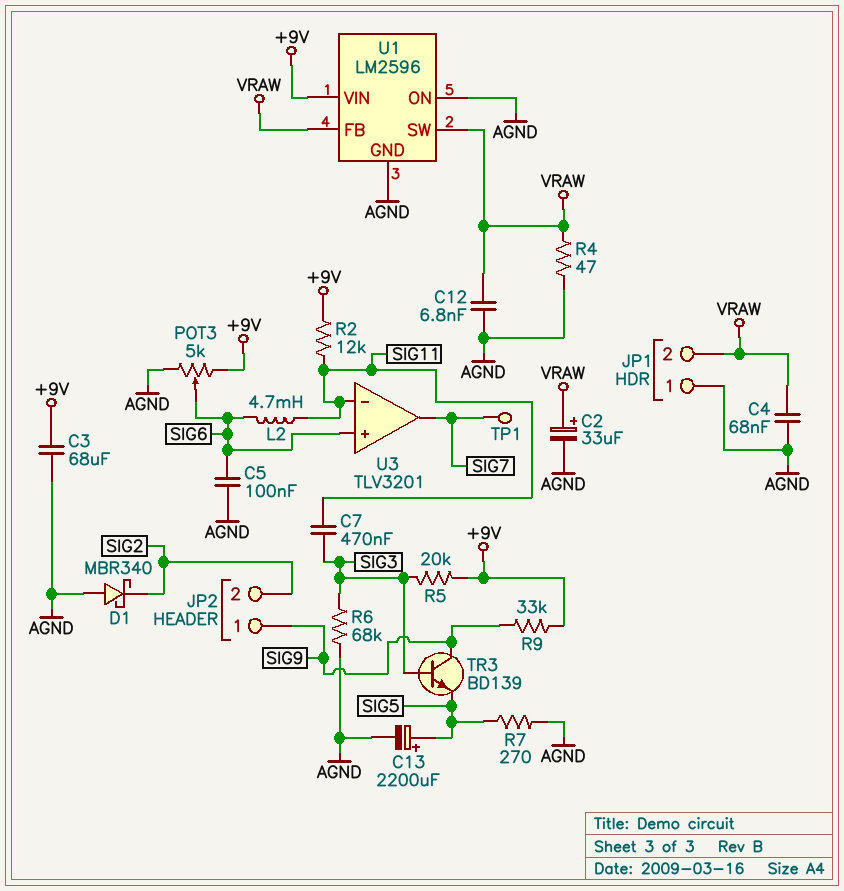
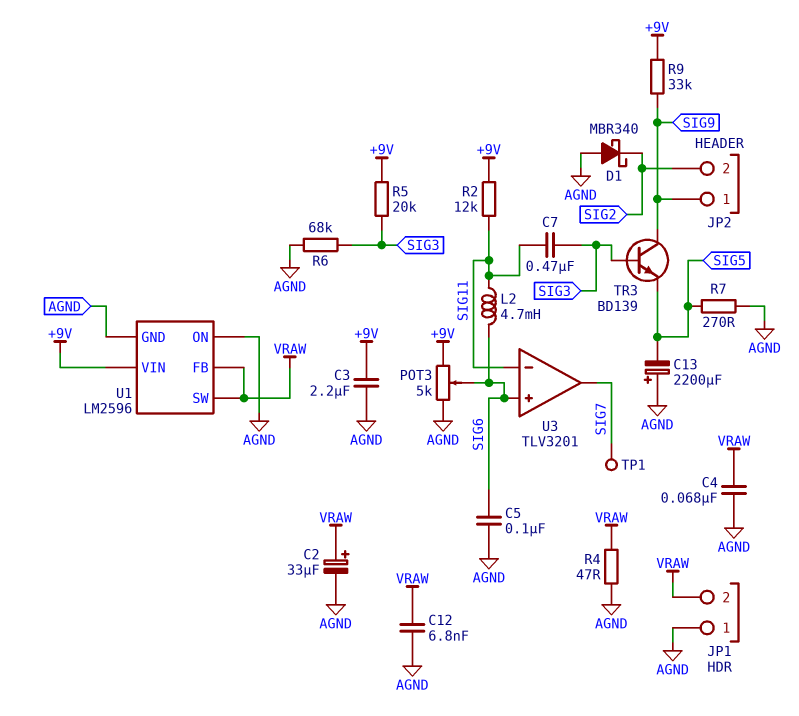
C3: 68uF (+9V, AGND) -> 2.2uF (+9V, AGND)
C13: 2200uF (plus SIG5, minus AGND) -> 2200uF (plus AGND, minus SIG5)

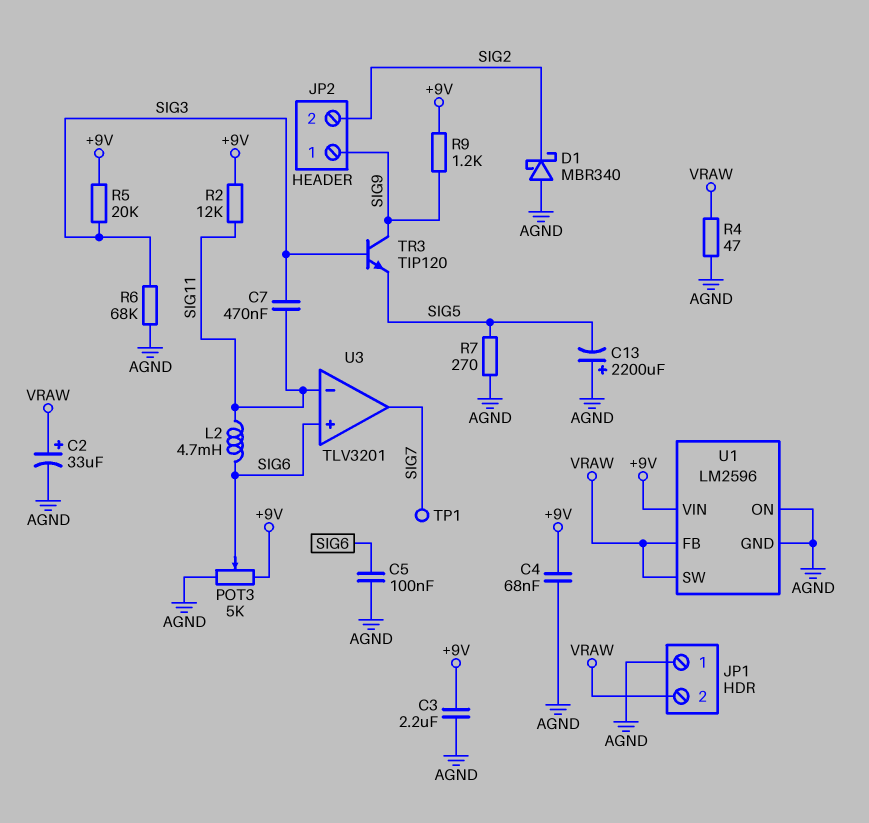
C4: 68nF (AGND, VRAW) -> 68nF (+9V, AGND)
C12: 6.8nF (AGND, VRAW) -> none
R9: 33k (+9V, SIG9) -> 1.2k (+9V, SIG9)
TR3: NPN BD139 (B SIG3, C SIG9, E SIG5) -> NPN TIP120 (B SIG3, C SIG9, E SIG5)

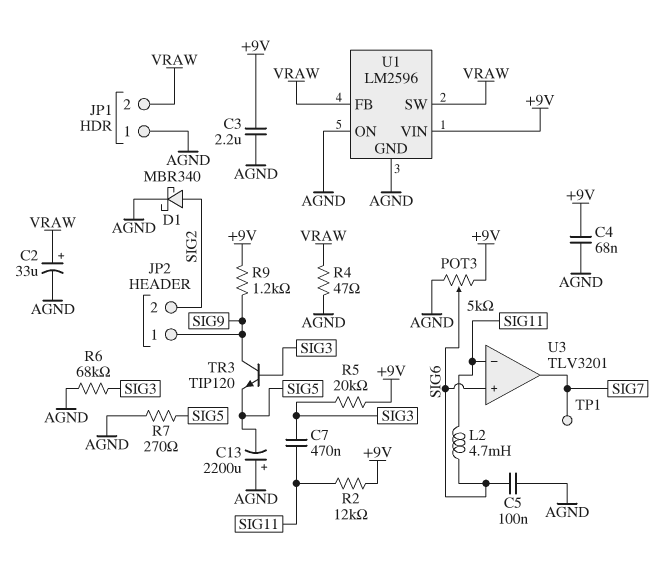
D1: schottky MBR340 (A AGND, K SIG2) -> schottky MBR340 (A SIG2, K AGND)

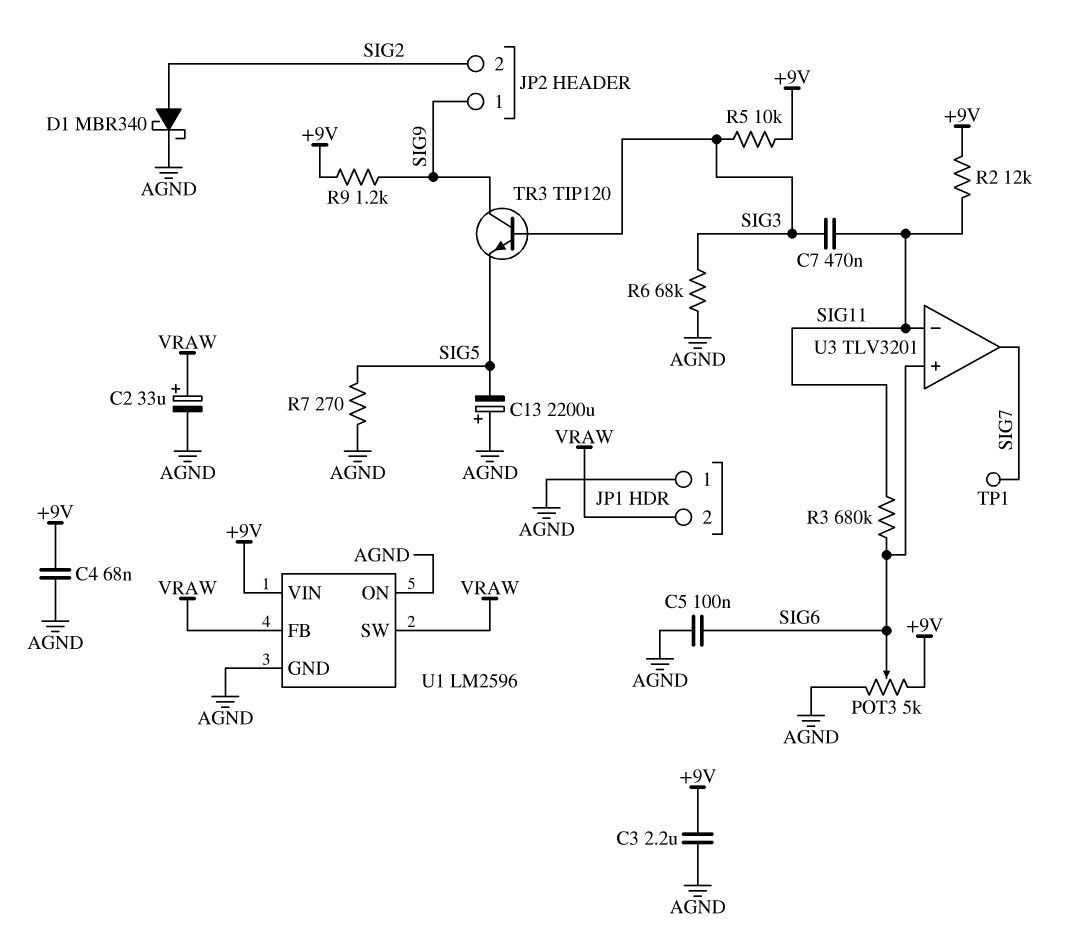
L2: 4.7mH (SIG6, SIG11) -> none
R3: none -> 680k (SIG6, SIG11)
R4: 47 (AGND, VRAW) -> none
R5: 20k (+9V, SIG3) -> 10k (+9V, SIG3)

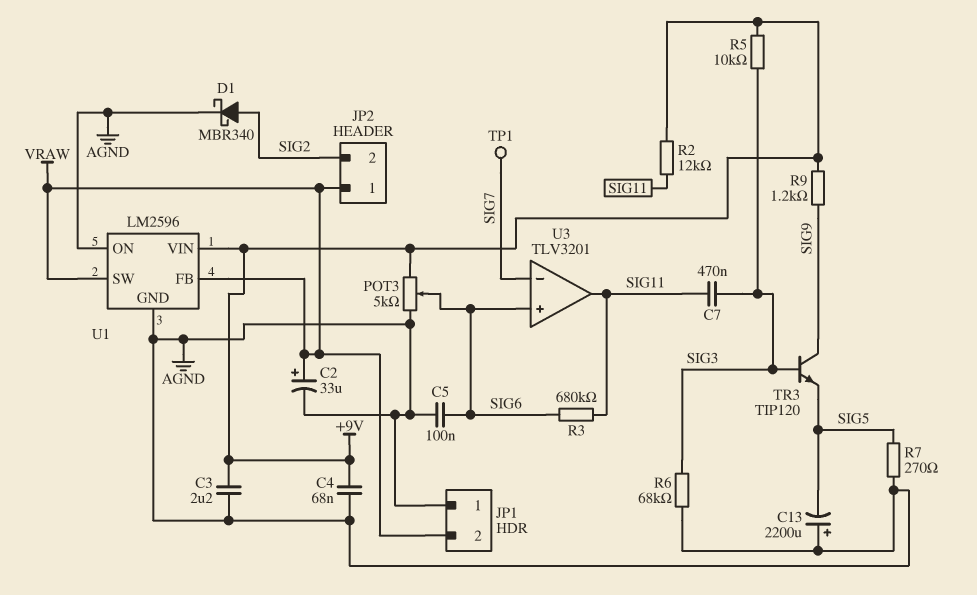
JP2 pin 1: SIG9 -> VRAW
U3 pin in-: SIG11 -> SIG7
U3 pin out: SIG7 -> SIG11

